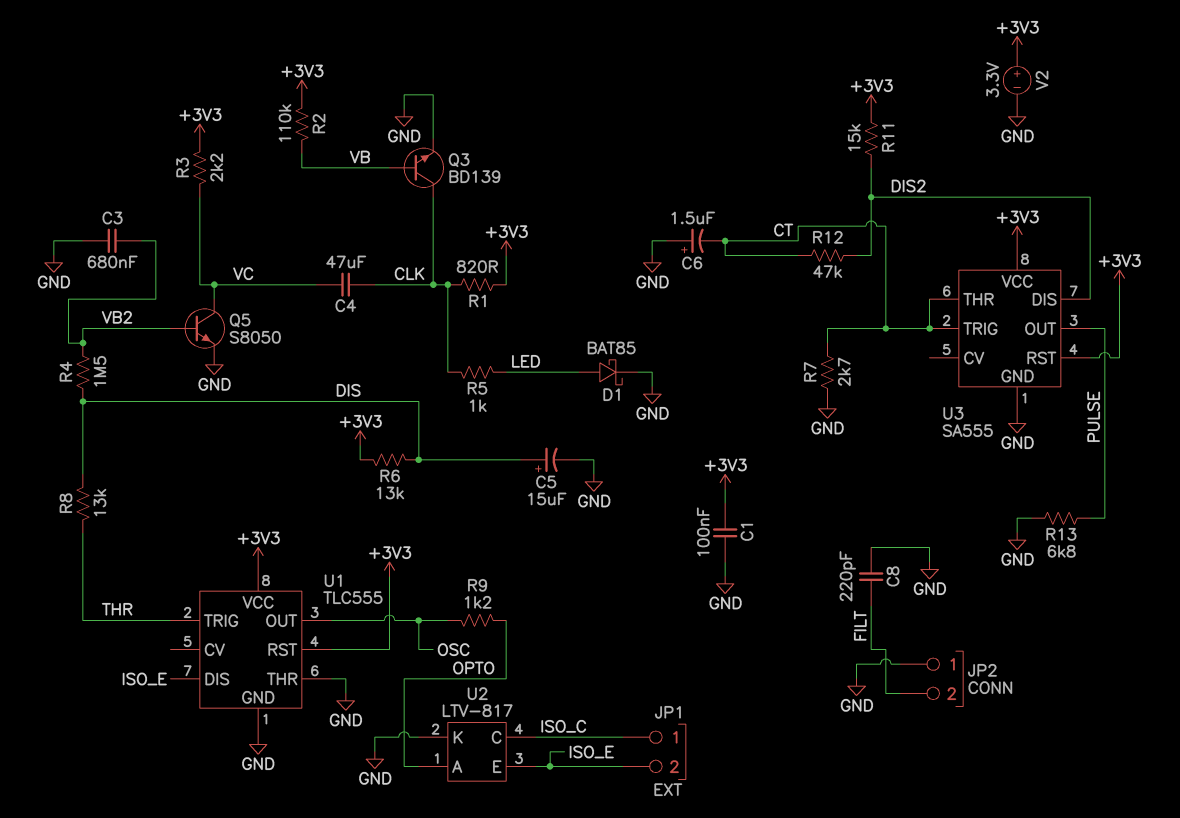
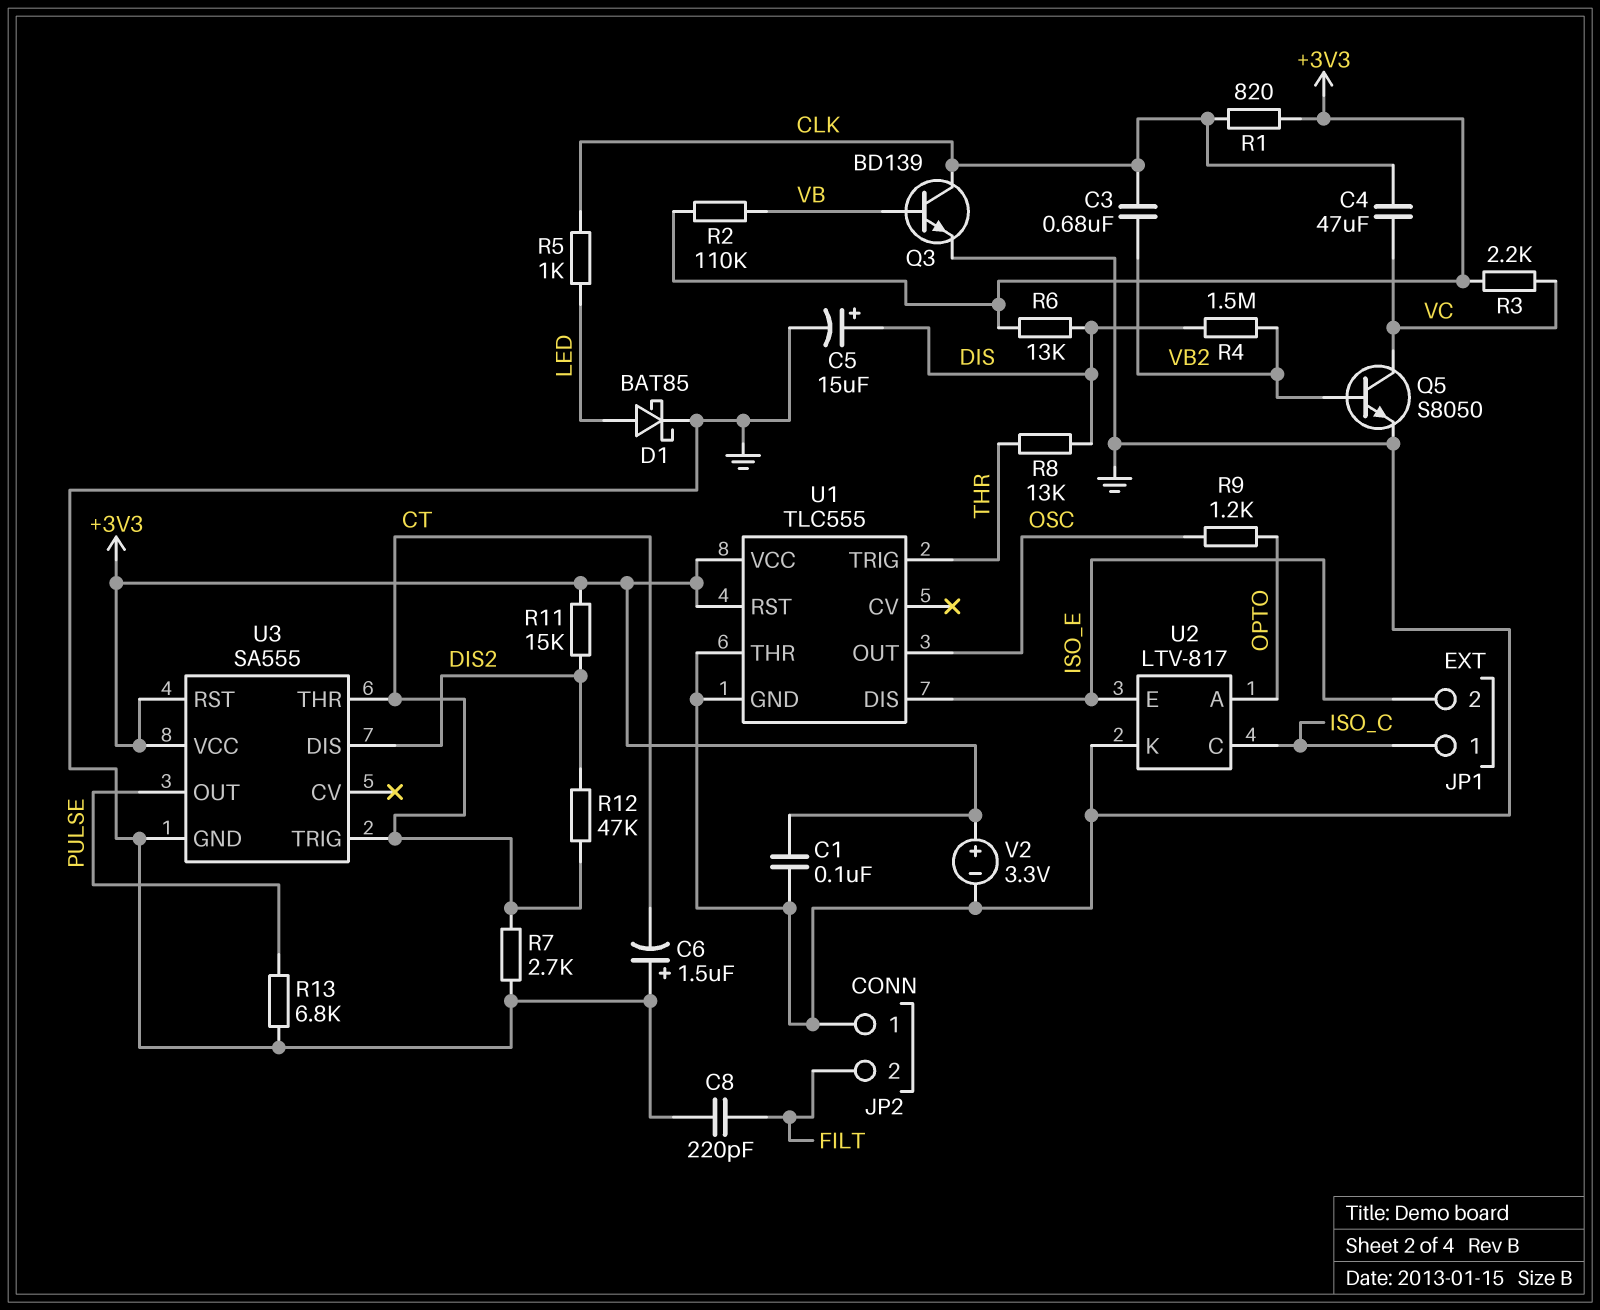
C3: 680nF (GND, VB2) -> 680nF (CLK, VB2)

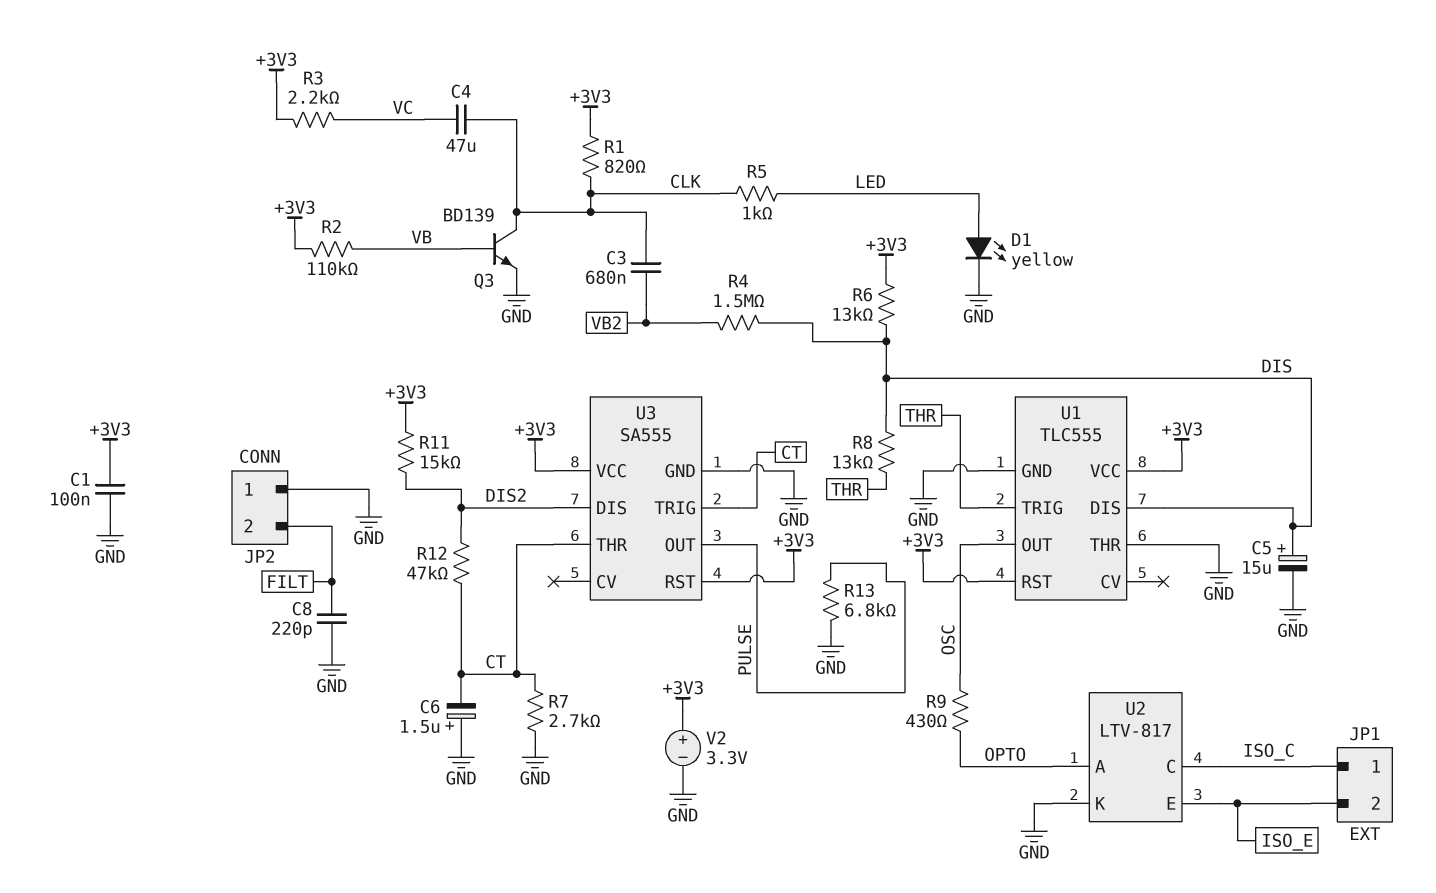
D1: schottky BAT85 (A LED, K GND) -> LED yellow (A LED, K GND)
Q5: NPN S8050 (B VB2, C VC, E GND) -> none
R9: 1.2k (OPTO, OSC) -> 430 (OPTO, OSC)
U1 pin DIS: ISO_E -> DIS

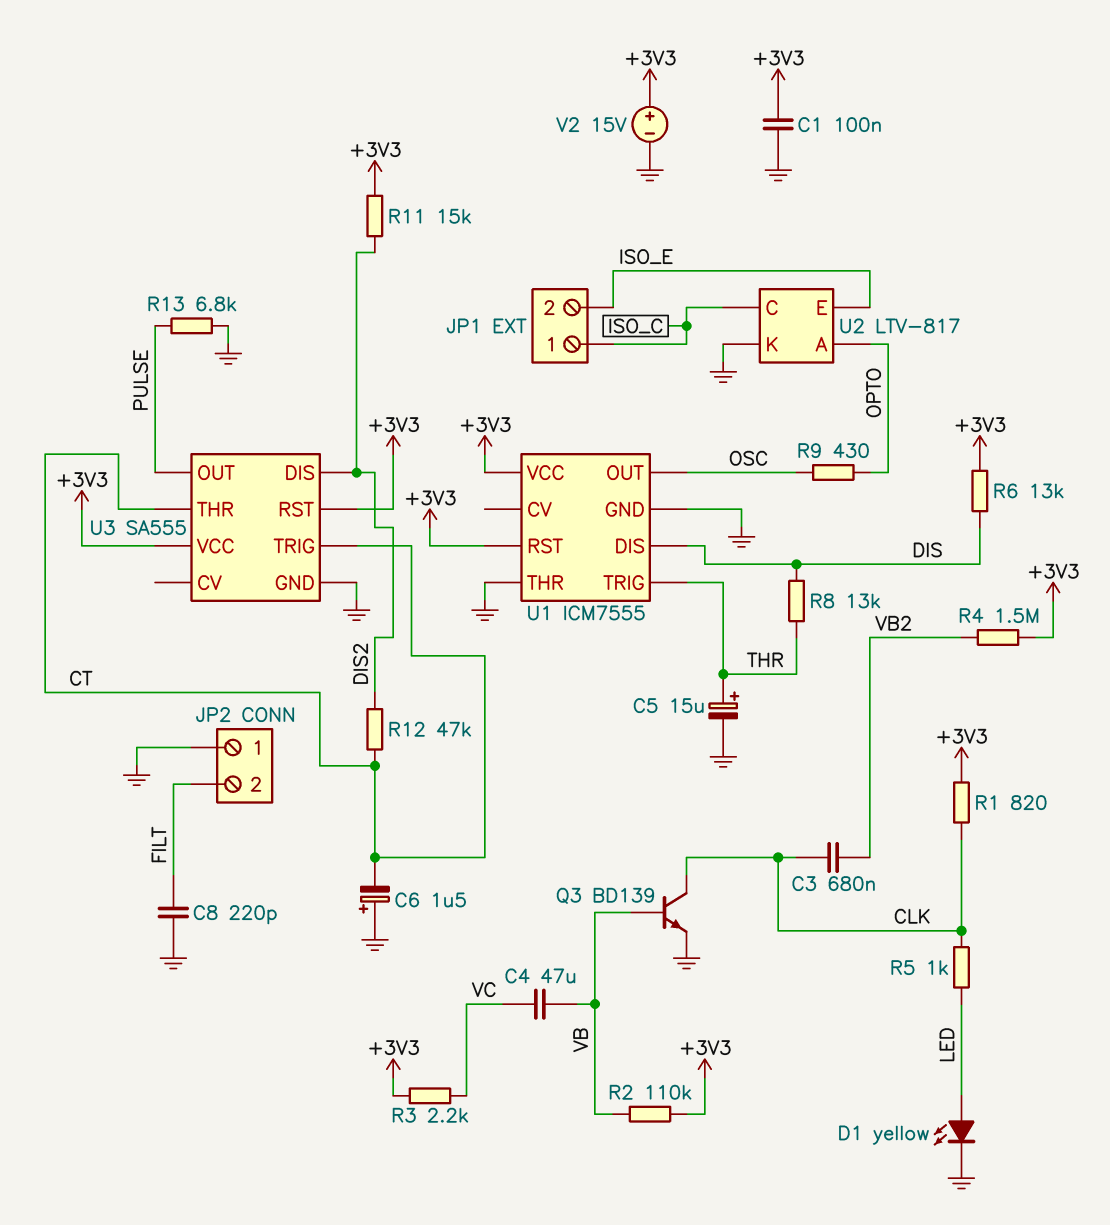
C4: 47uF (CLK, VC) -> 47uF (VB, VC)
C5: 15uF (plus DIS, minus GND) -> 15uF (plus THR, minus GND)
R4: 1.5M (DIS, VB2) -> 1.5M (+3V3, VB2)
R7: 2.7k (CT, GND) -> none
U1: TLC555 -> ICM7555
V2: 3.3V (plus +3V3, minus GND) -> 15V (plus +3V3, minus GND)

